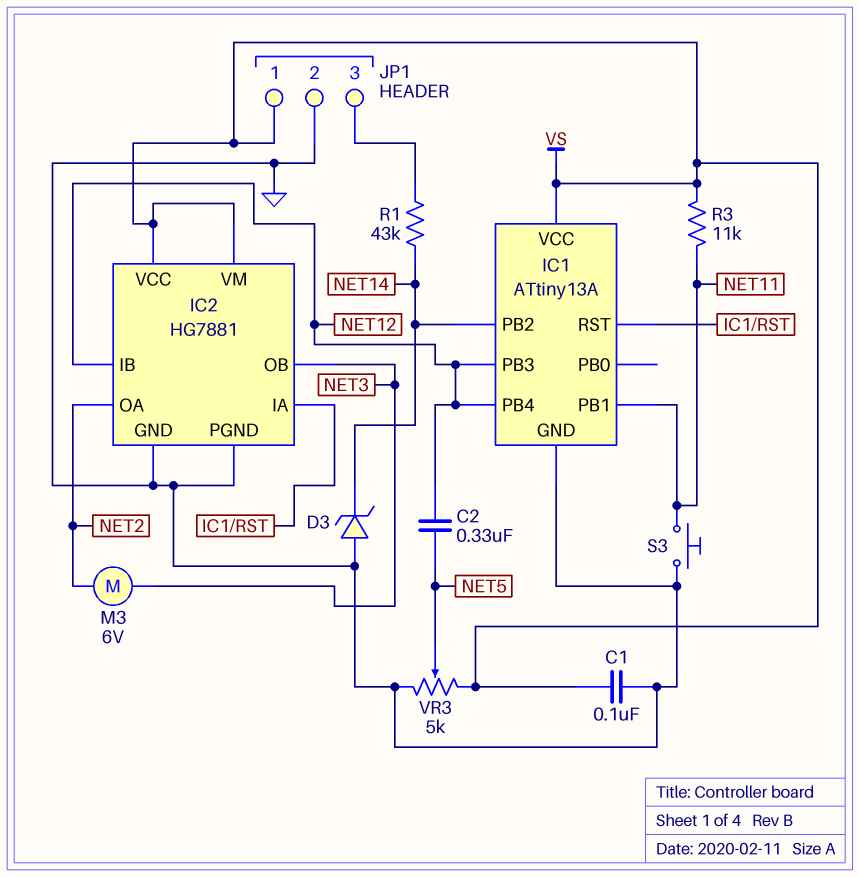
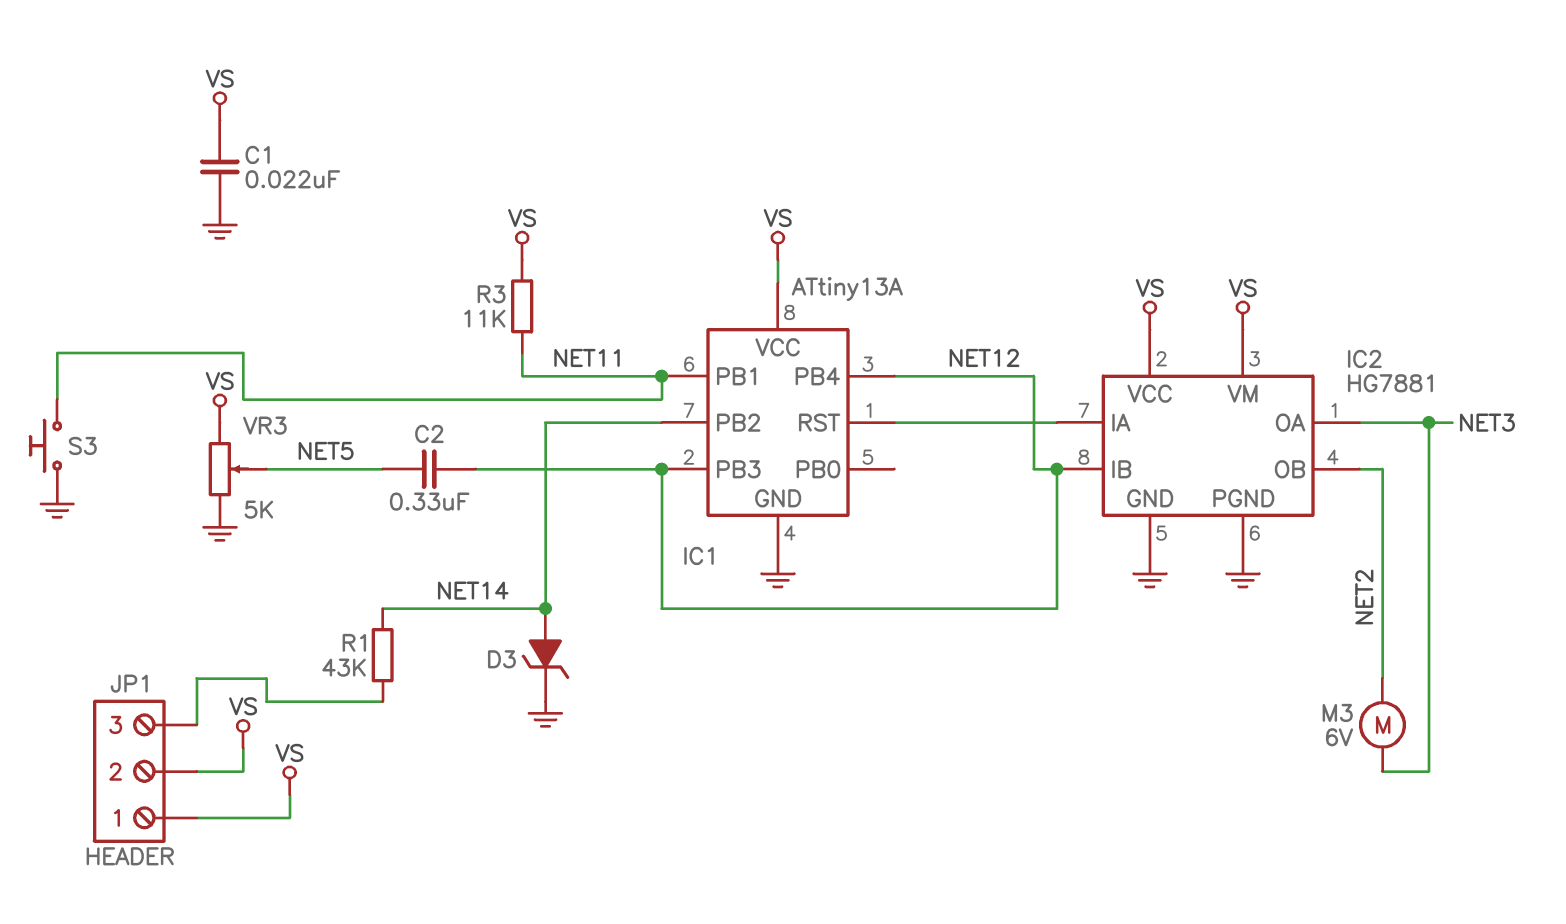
C1: 100nF (GND, VS) -> 22nF (GND, VS)
D3: zener (A GND, K NET14) -> zener (A NET14, K GND)
IC2 pin OA: NET2 -> NET3
IC2 pin OB: NET3 -> NET2
JP1 pin 2: GND -> VS

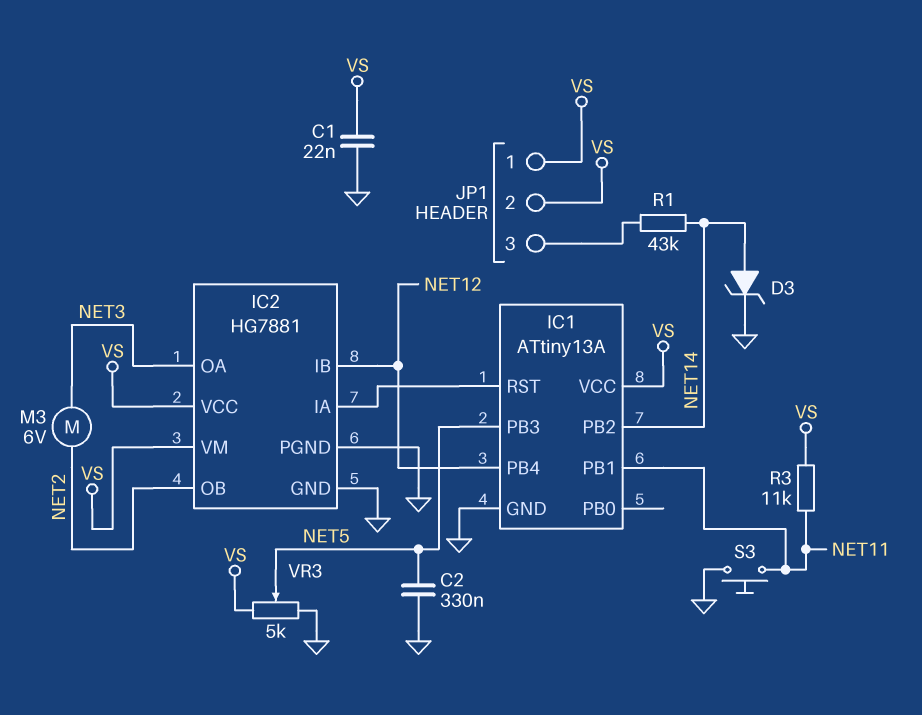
C2: 330nF (NET5, NET12) -> 330nF (GND, NET5)
IC1 pin PB3: NET12 -> NET5

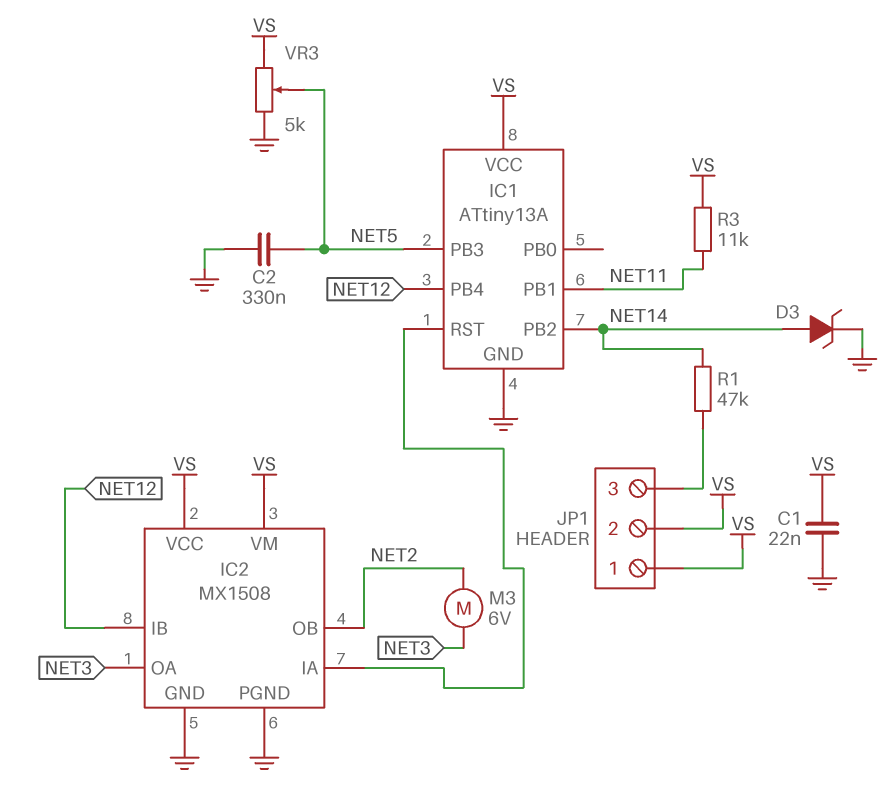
IC2: HG7881 -> MX1508
R1: 43k (JP1/3, NET14) -> 47k (JP1/3, NET14)
S3: button (GND, NET11) -> none

